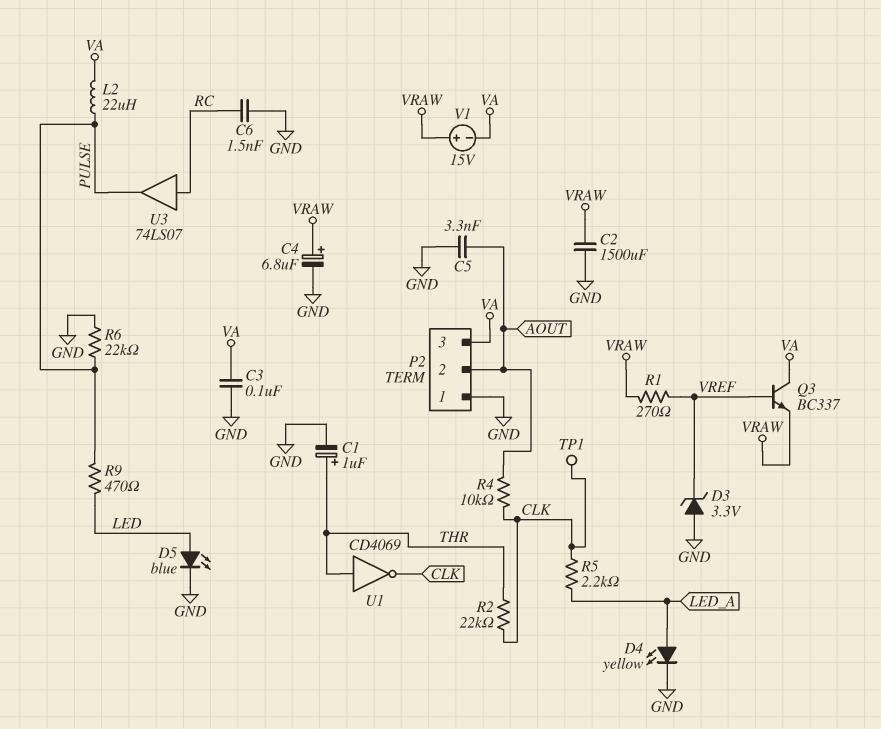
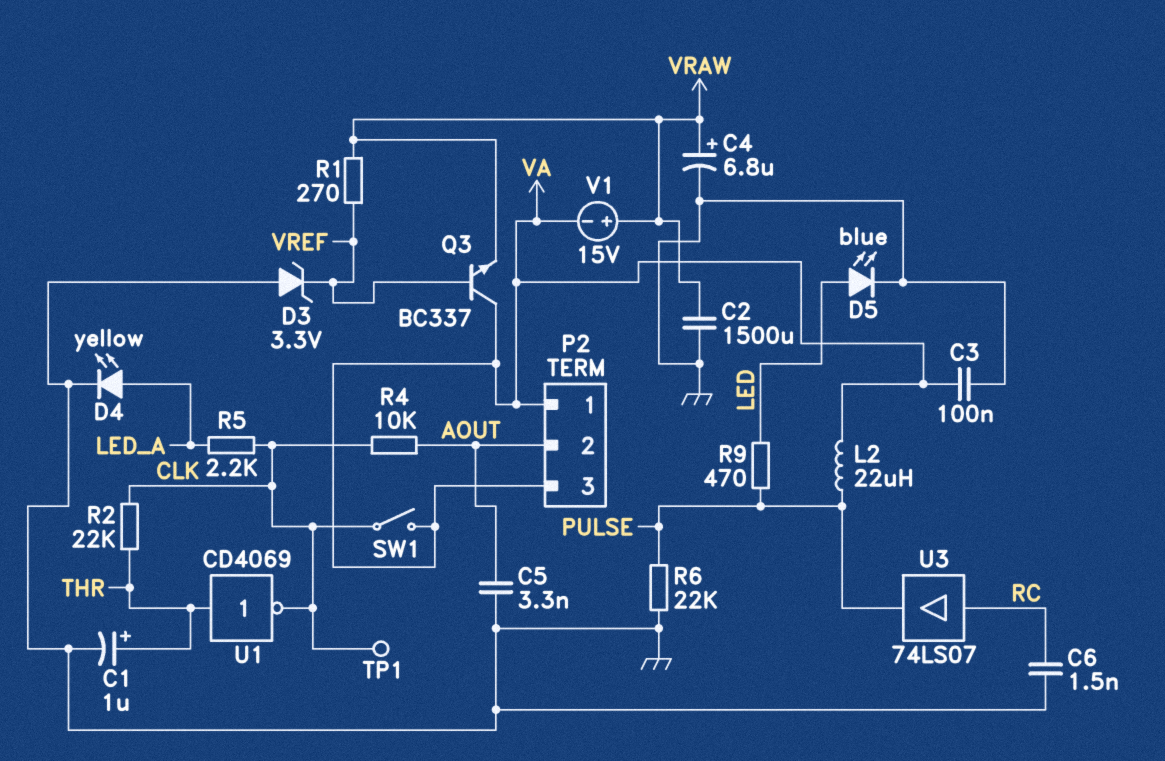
P2 pin 1: GND -> VA
SW1: none -> switch (CLK, VA)

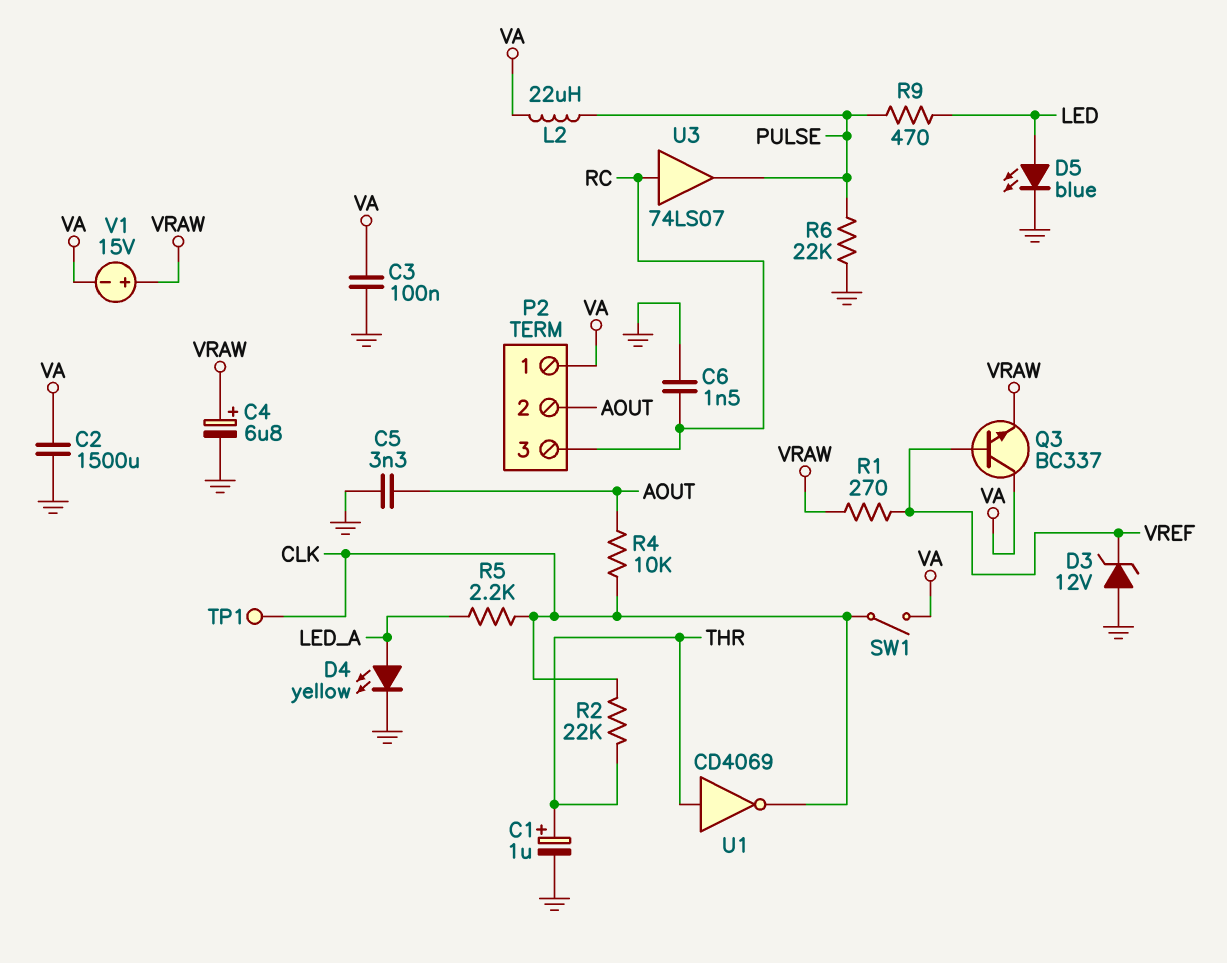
C2: 1500uF (GND, VRAW) -> 1500uF (GND, VA)
D3: zener 3.3V (A GND, K VREF) -> zener 12V (A GND, K VREF)
P2 pin 3: VA -> RC

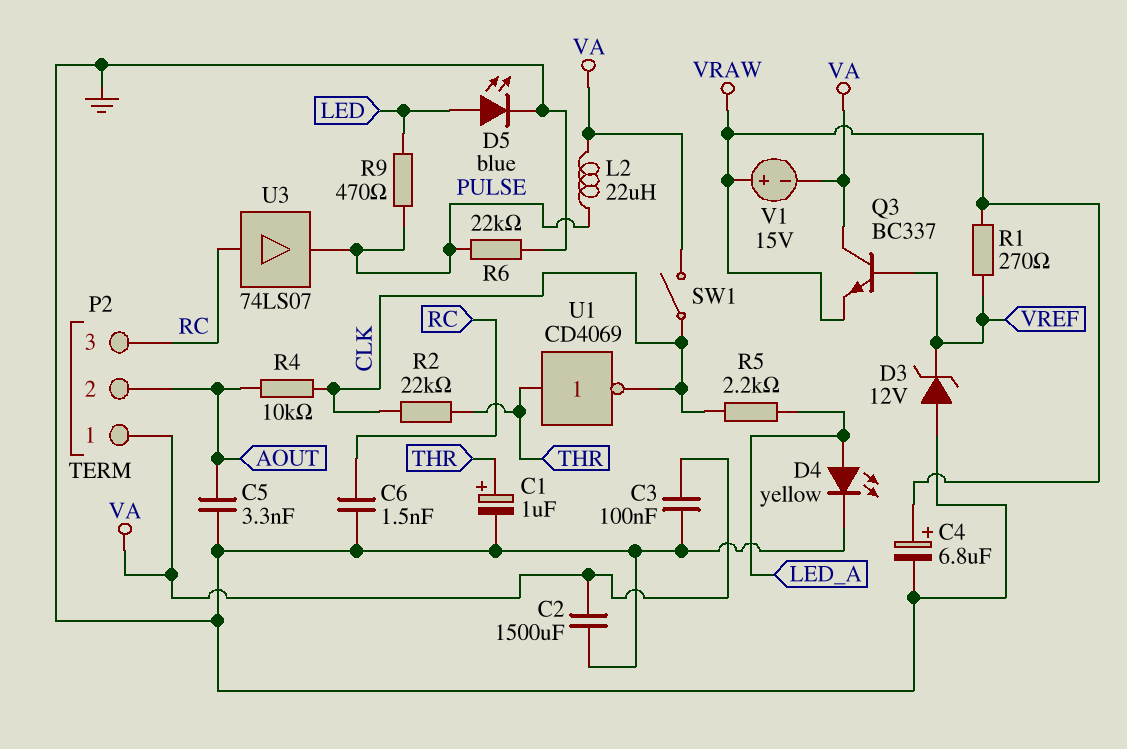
TP1: test point (CLK) -> none

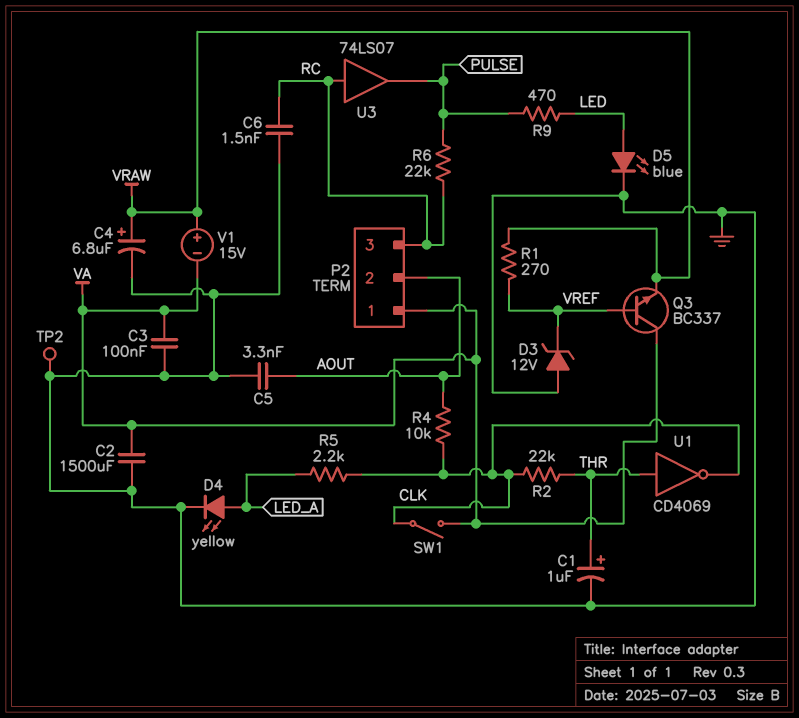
L2: 22uH (PULSE, VA) -> none
R6: 22k (GND, PULSE) -> 22k (PULSE, RC)
TP2: none -> test point (GND)

